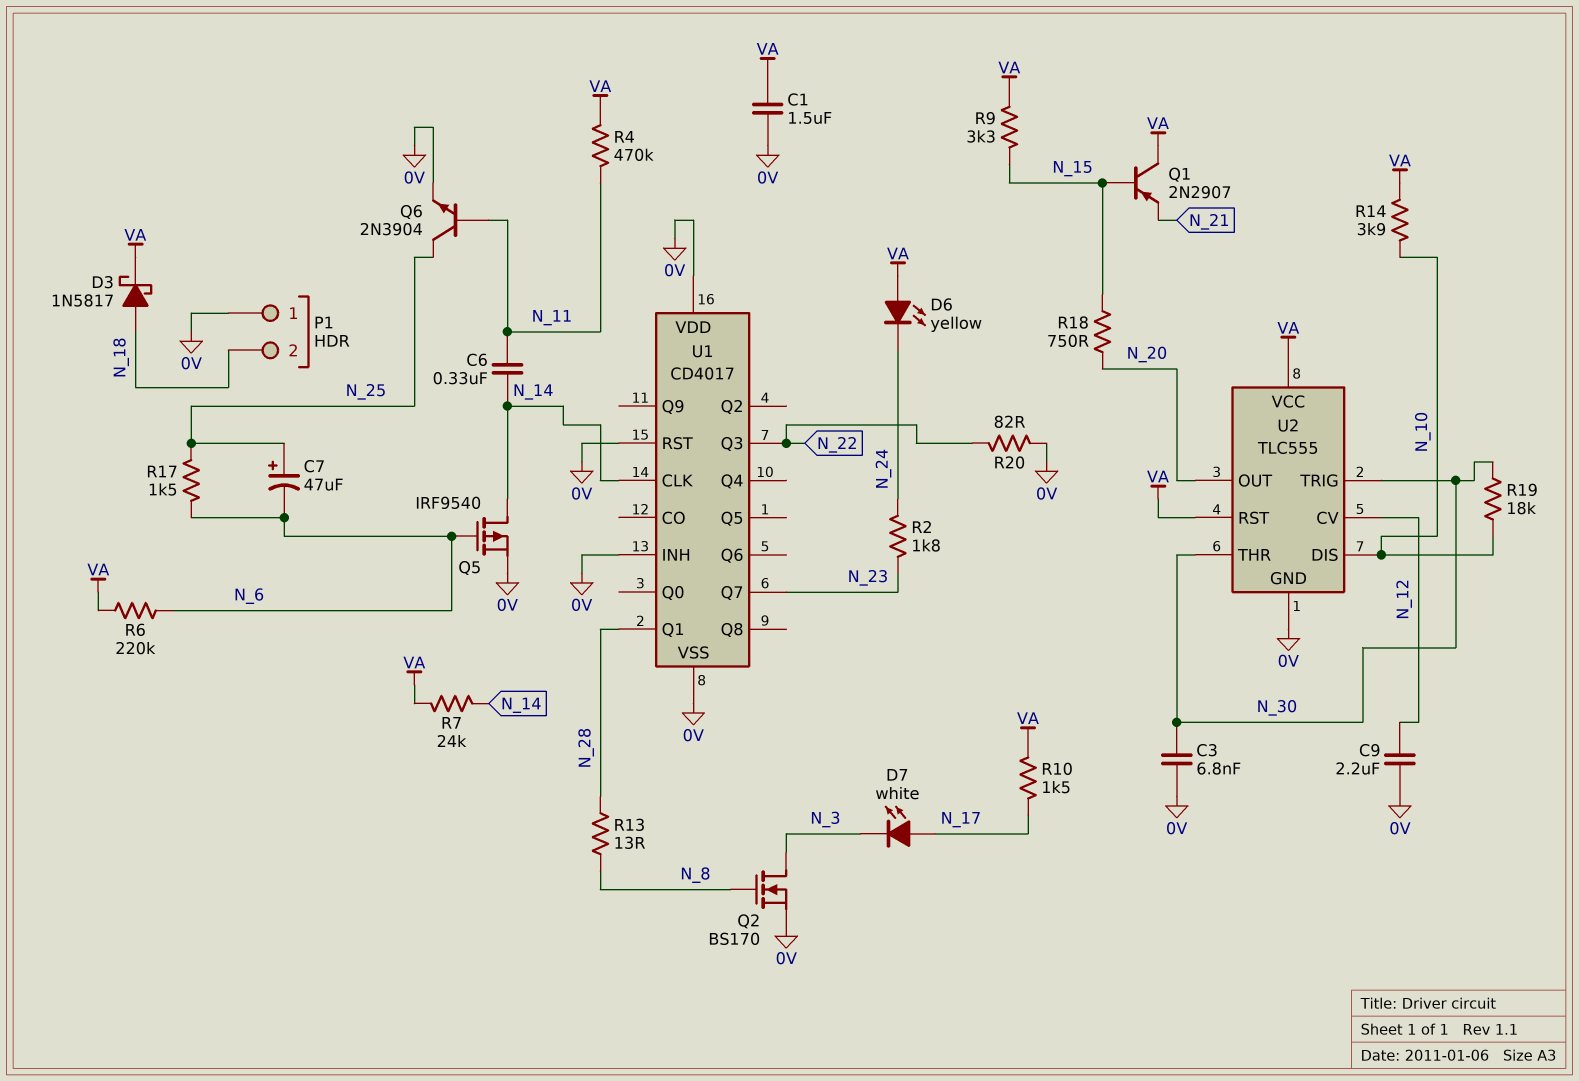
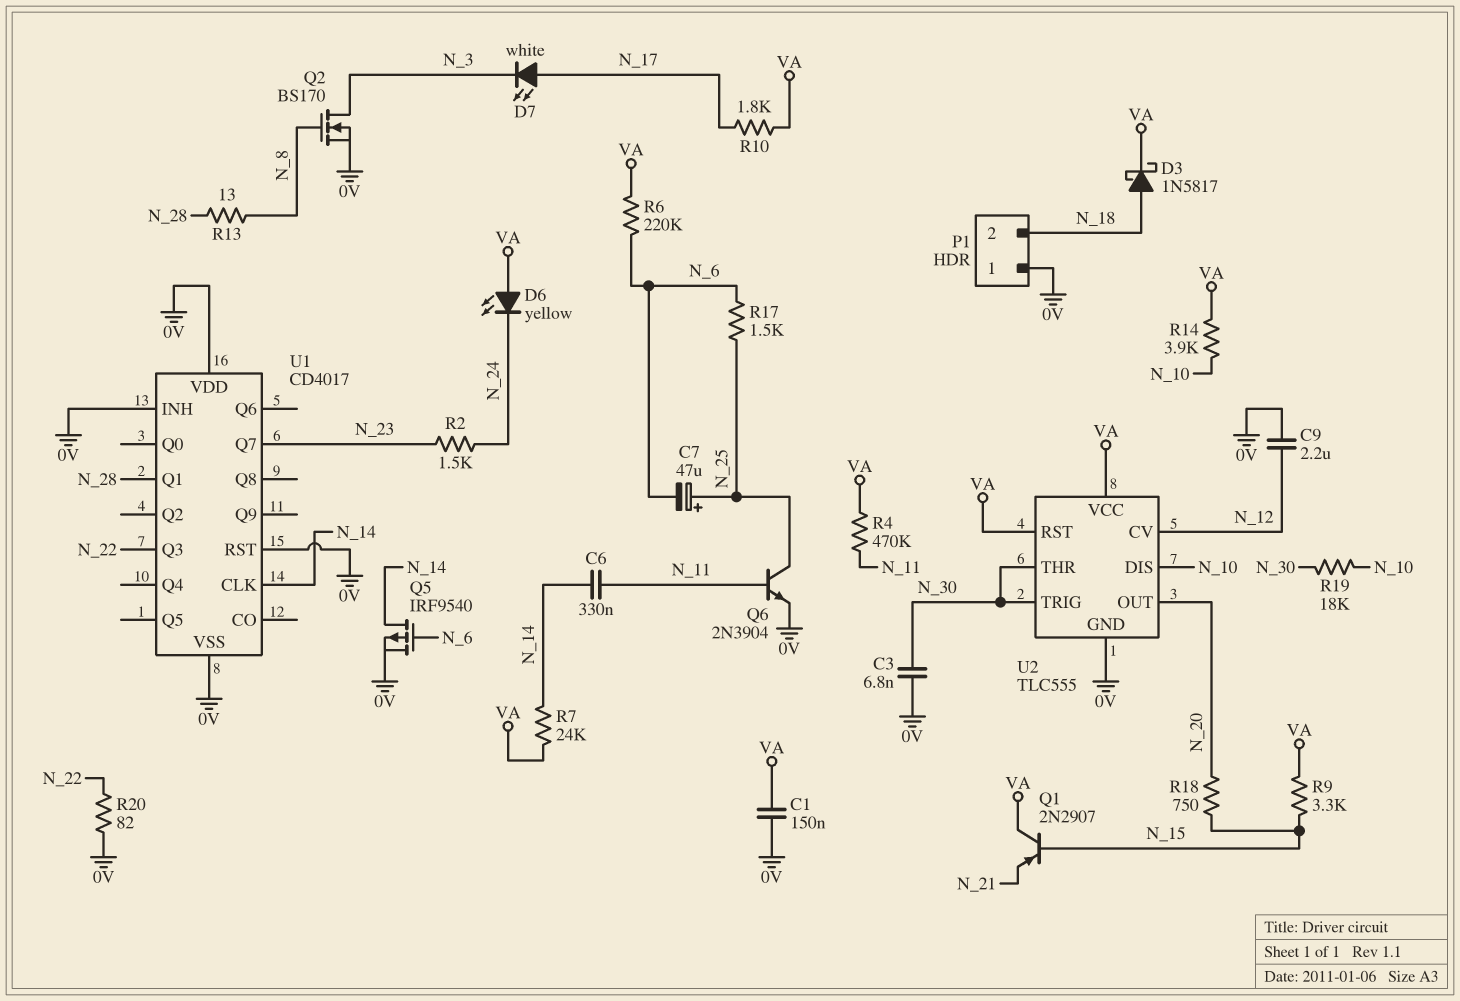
C1: 1.5uF (0V, VA) -> 150nF (0V, VA)
R2: 1.8k (N_23, N_24) -> 1.5k (N_23, N_24)
R10: 1.5k (N_17, VA) -> 1.8k (N_17, VA)

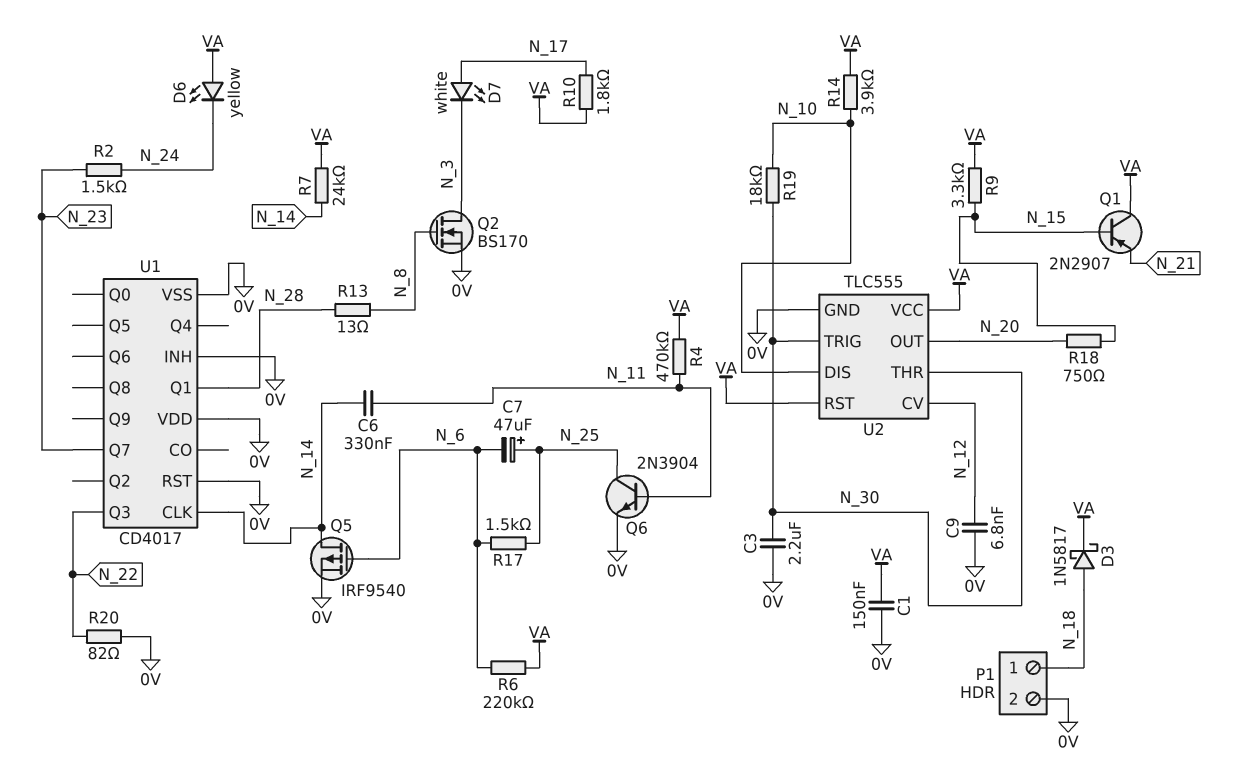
C3: 6.8nF (0V, N_30) -> 2.2uF (0V, N_30)
C9: 2.2uF (0V, N_12) -> 6.8nF (0V, N_12)
P1 pin 1: 0V -> N_18
P1 pin 2: N_18 -> 0V

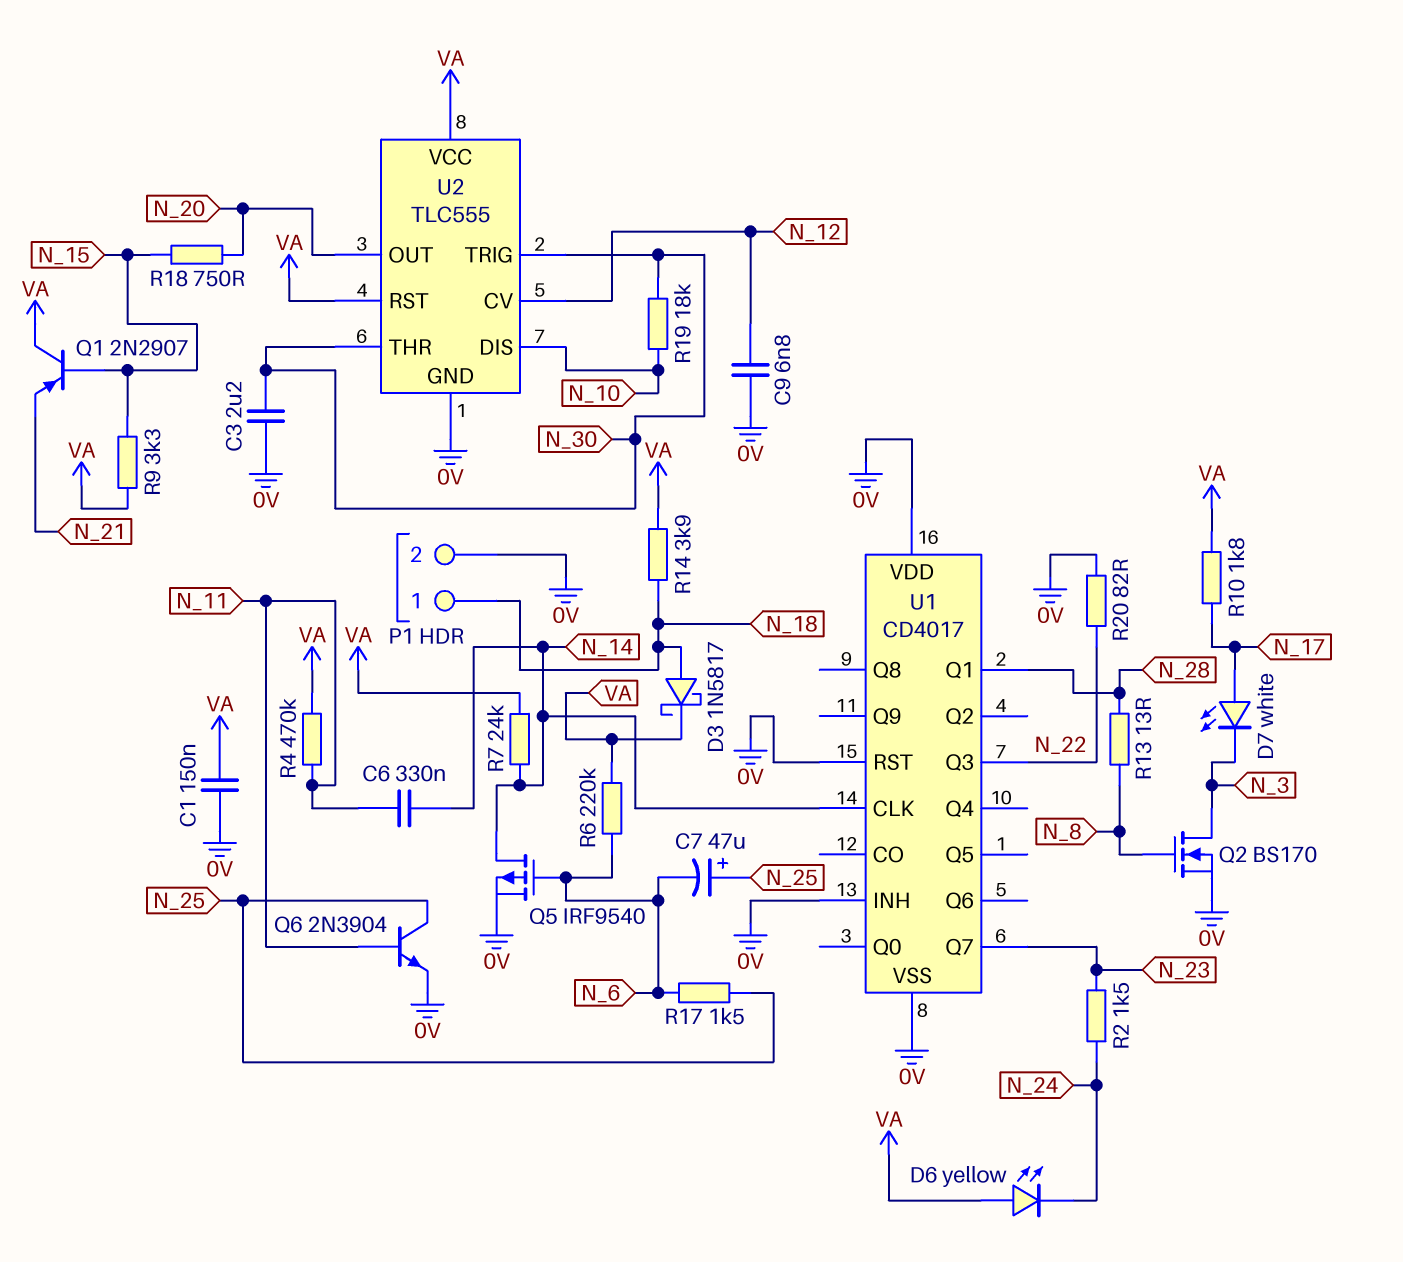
R14: 3.9k (N_10, VA) -> 3.9k (N_18, VA)

